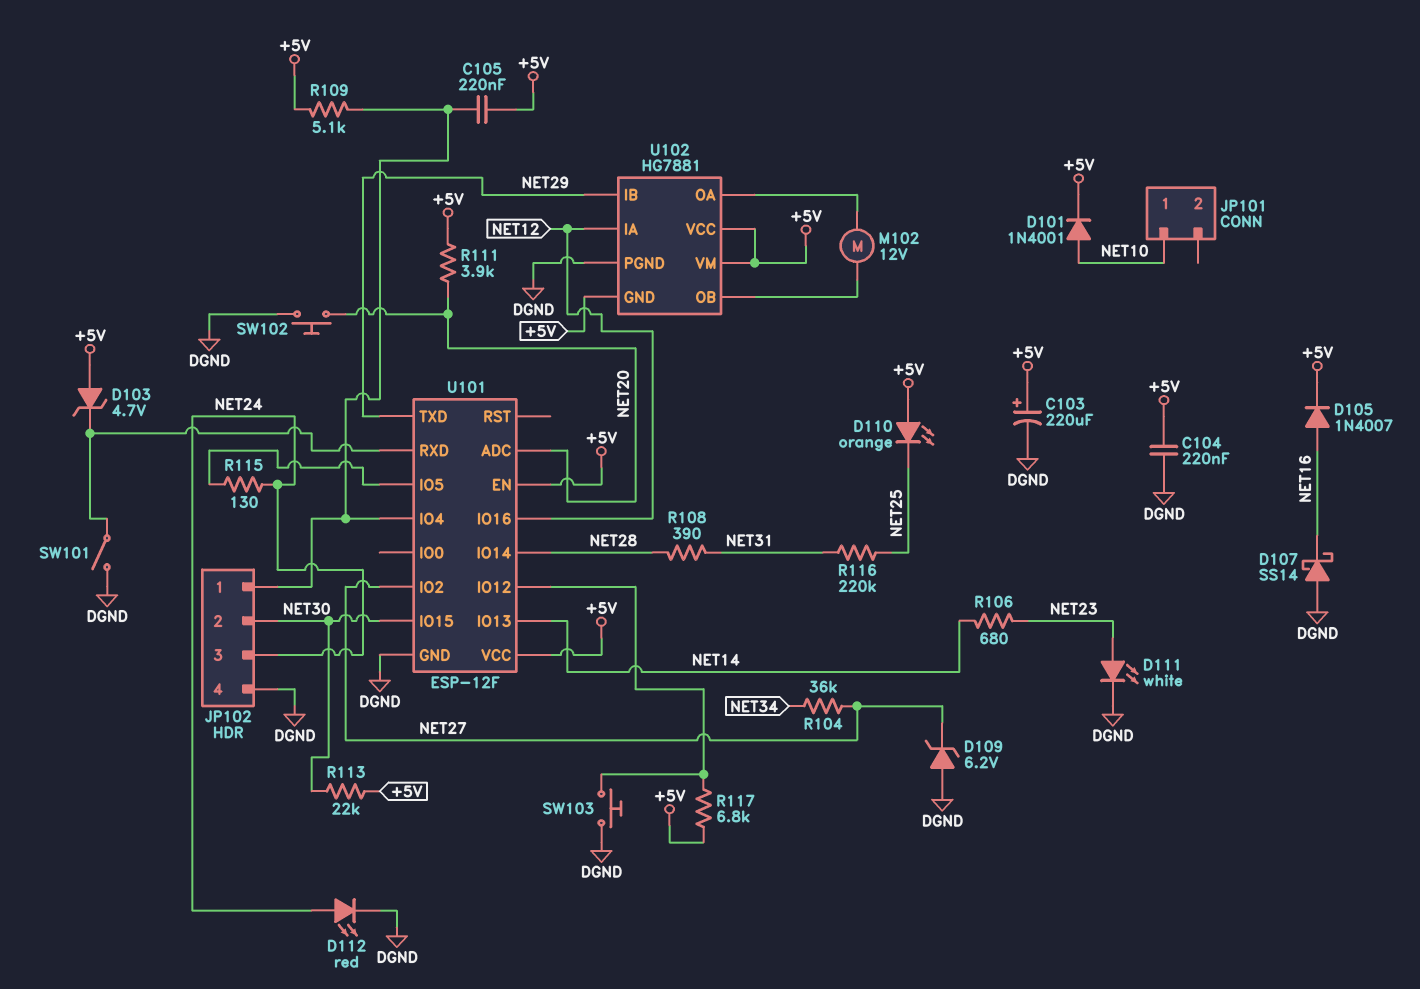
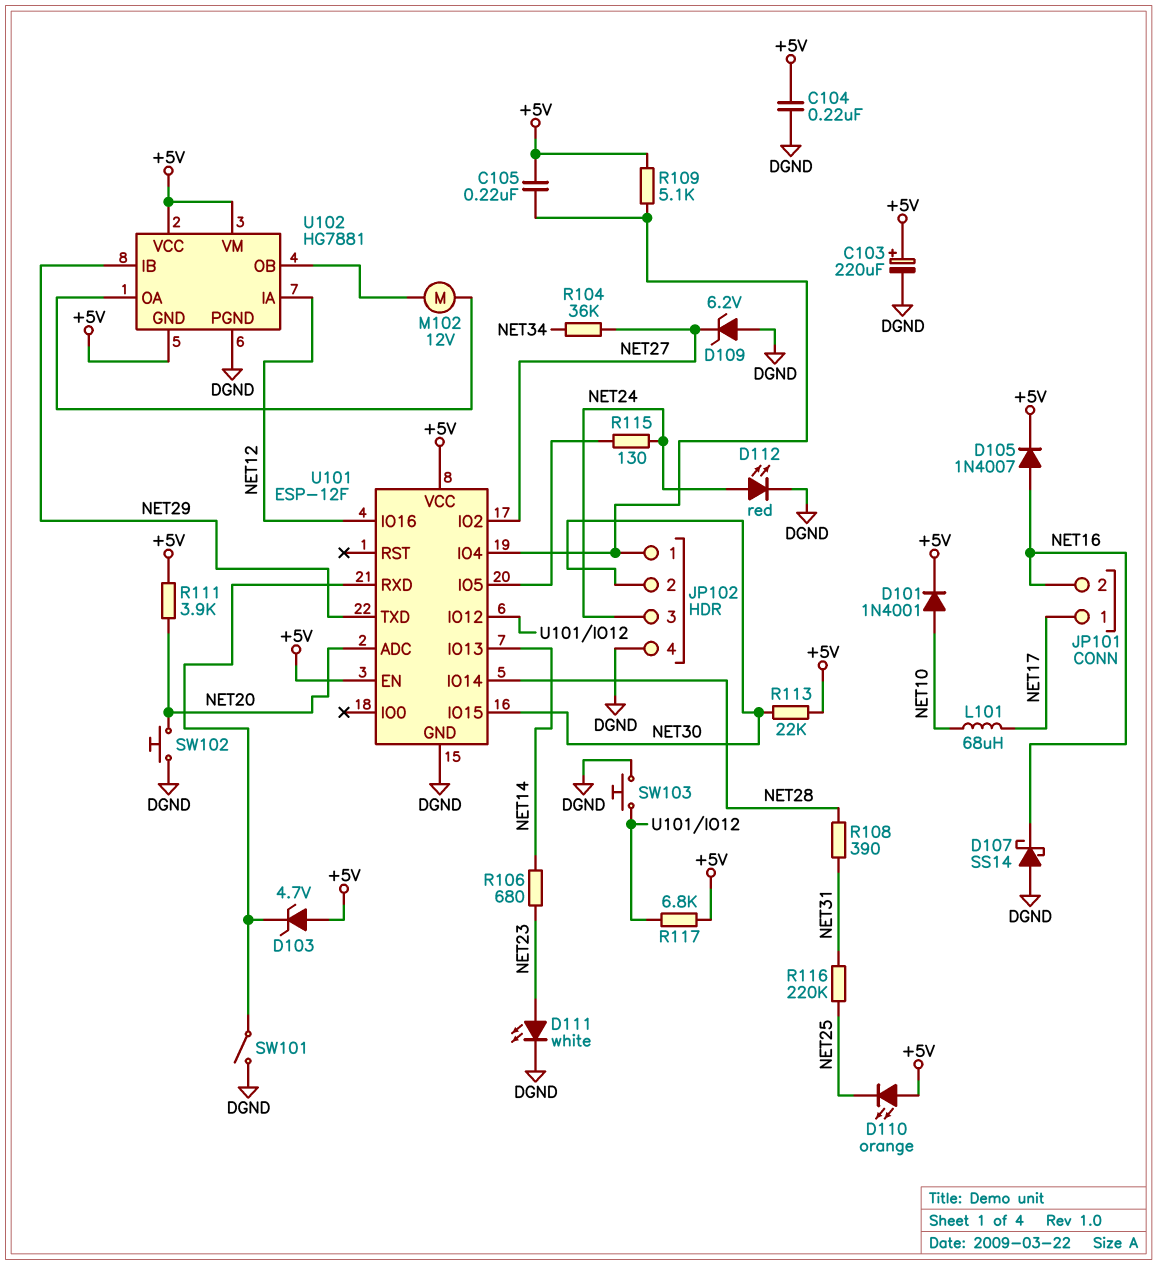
JP101 pin 1: NET10 -> NET17
JP101 pin 2: none -> NET16
L101: none -> 68uH (NET10, NET17)

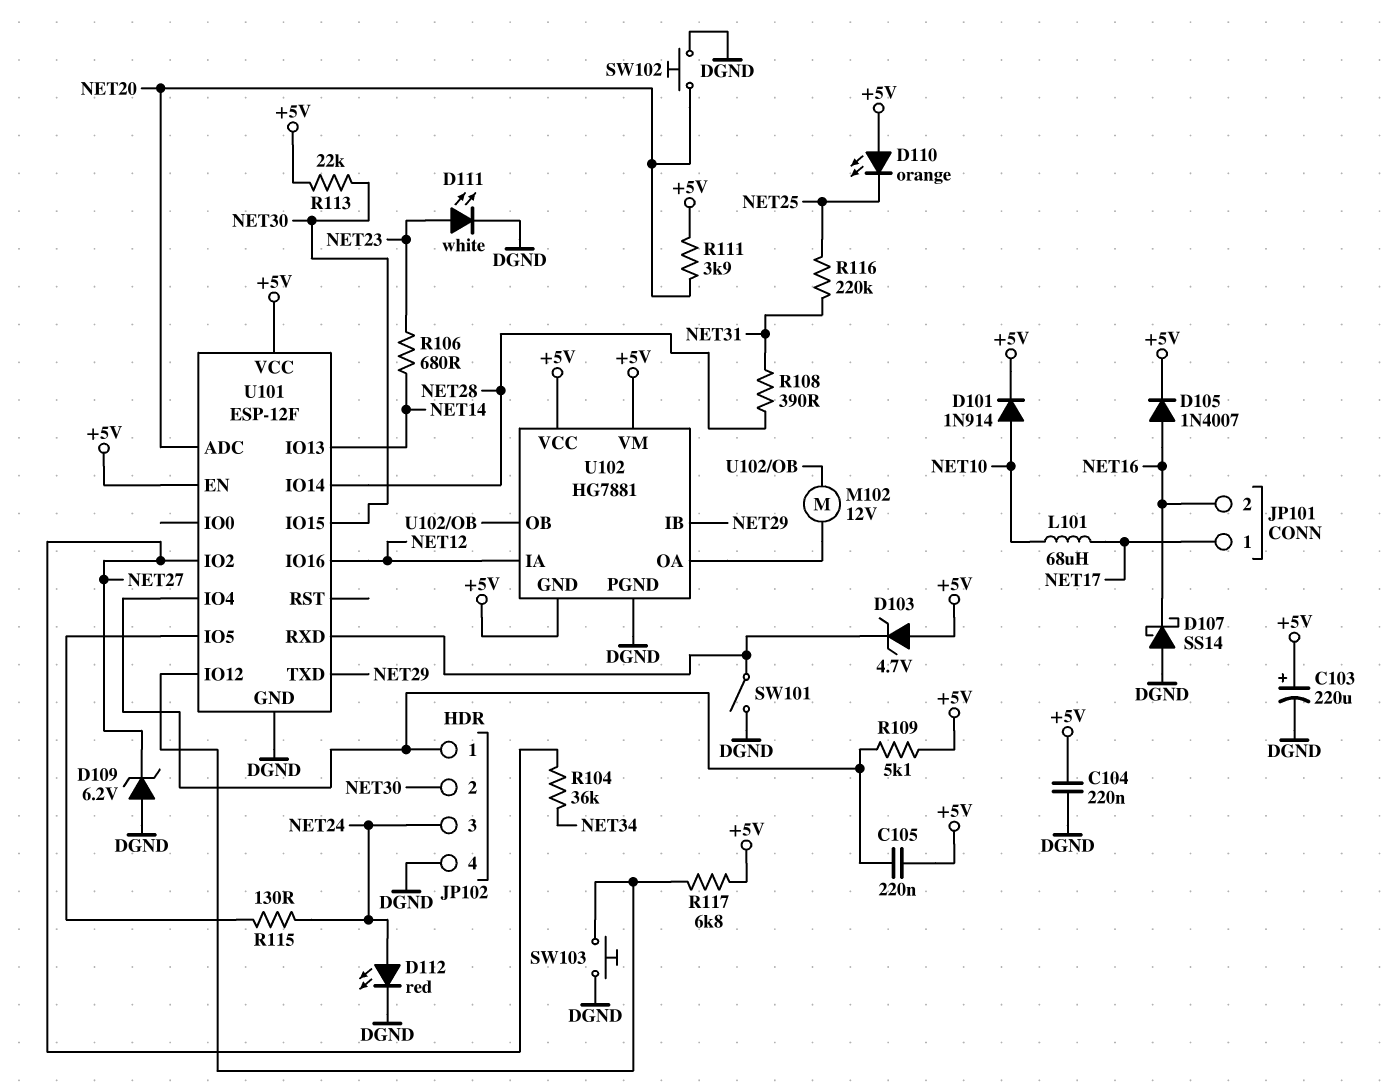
D101: diode 1N4001 (A NET10, K +5V) -> diode 1N914 (A NET10, K +5V)

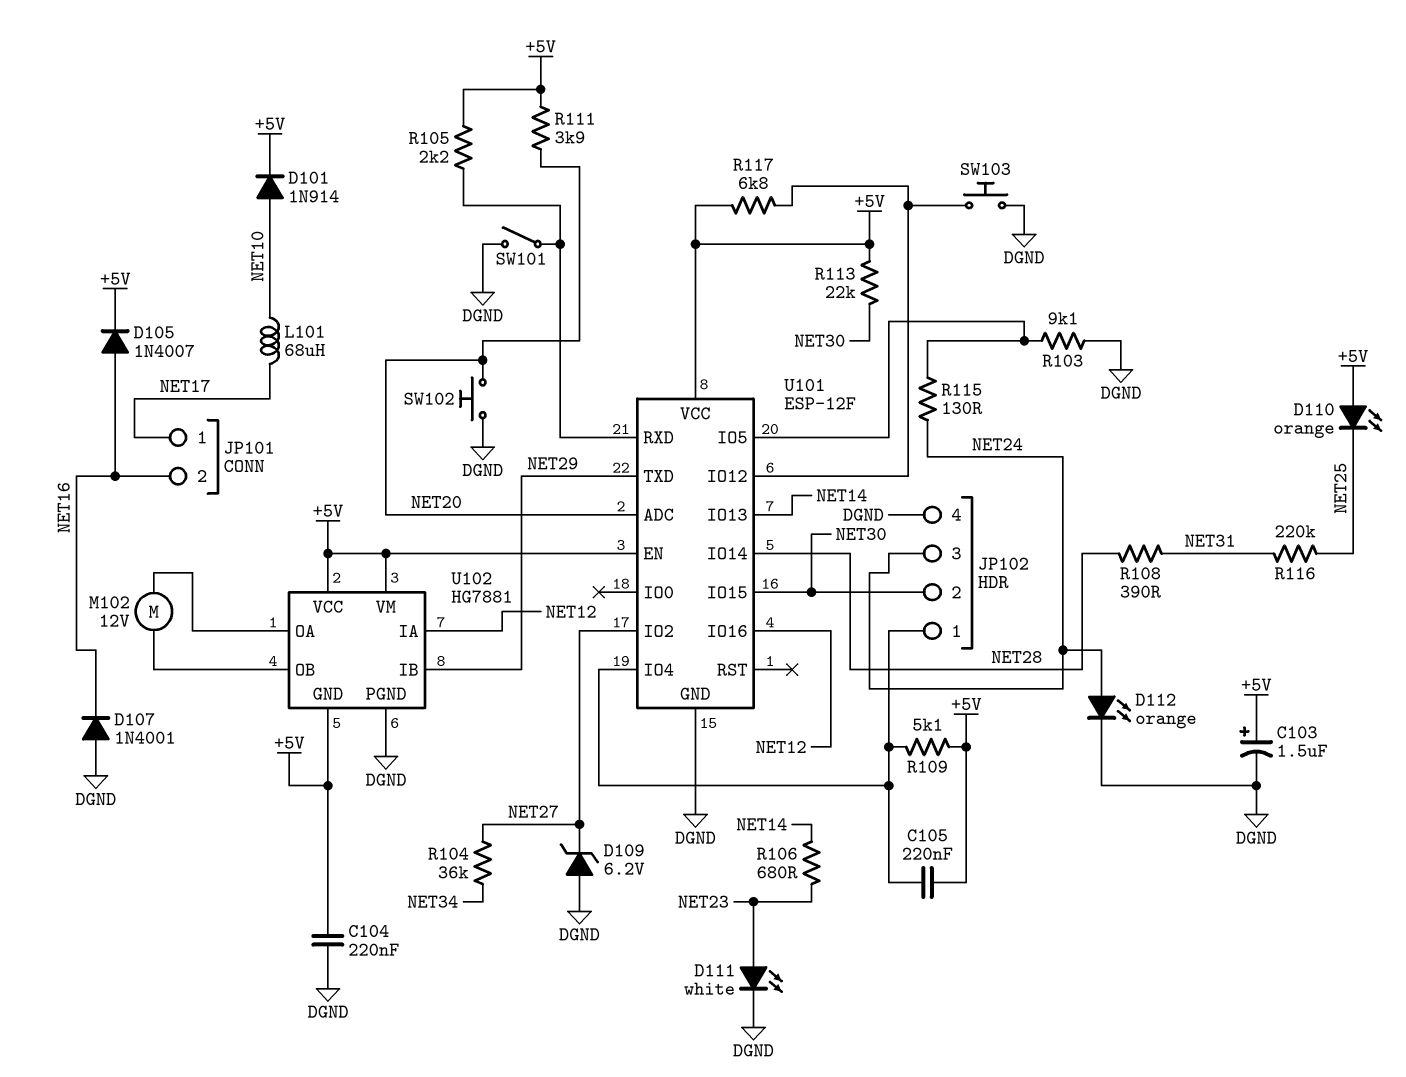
C103: 220uF (plus +5V, minus DGND) -> 1.5uF (plus +5V, minus DGND)
D103: zener 4.7V (A +5V, K U101/RXD) -> none
D107: schottky SS14 (A DGND, K NET16) -> diode 1N4001 (A DGND, K NET16)
D112: LED red (A NET24, K DGND) -> LED orange (A NET24, K DGND)
R103: none -> 9.1k (DGND, U101/IO5)
R105: none -> 2.2k (+5V, U101/RXD)

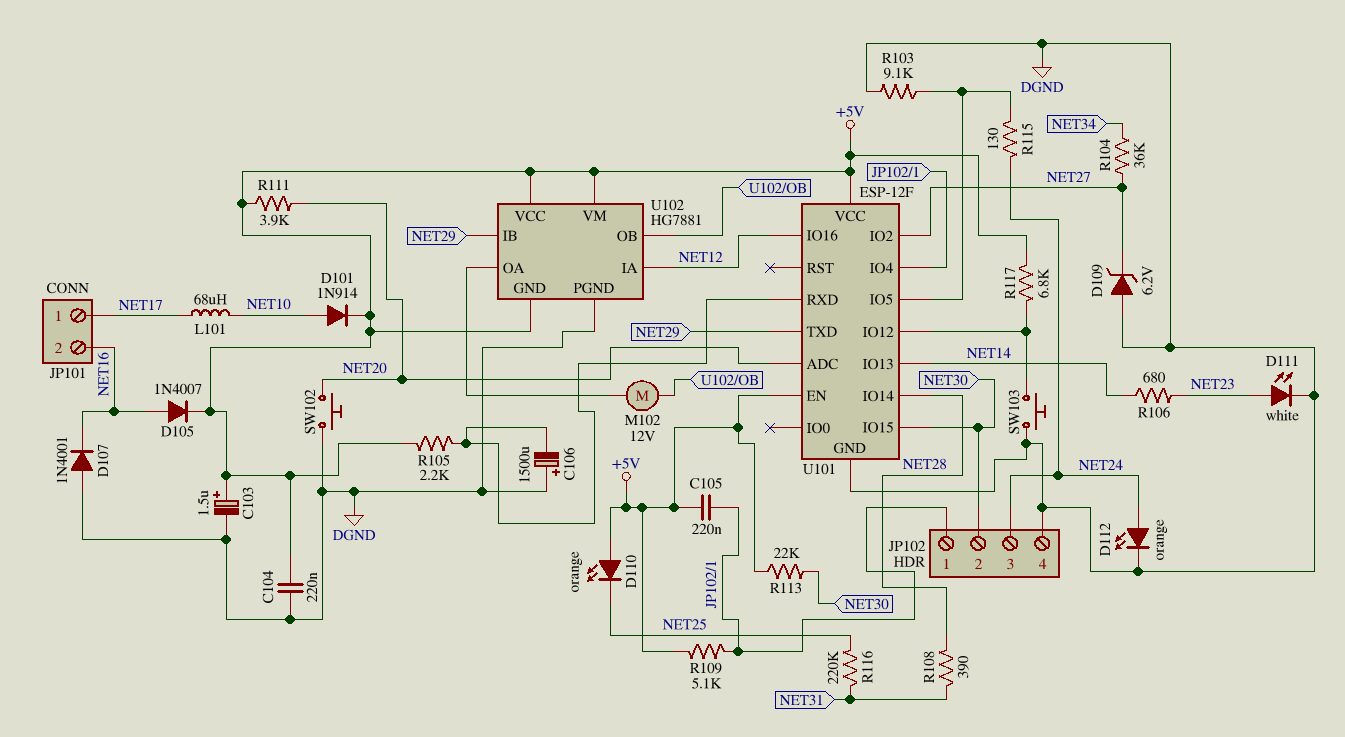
C106: none -> 1500uF (plus DGND, minus U101/RXD)
SW101: switch (DGND, U101/RXD) -> none

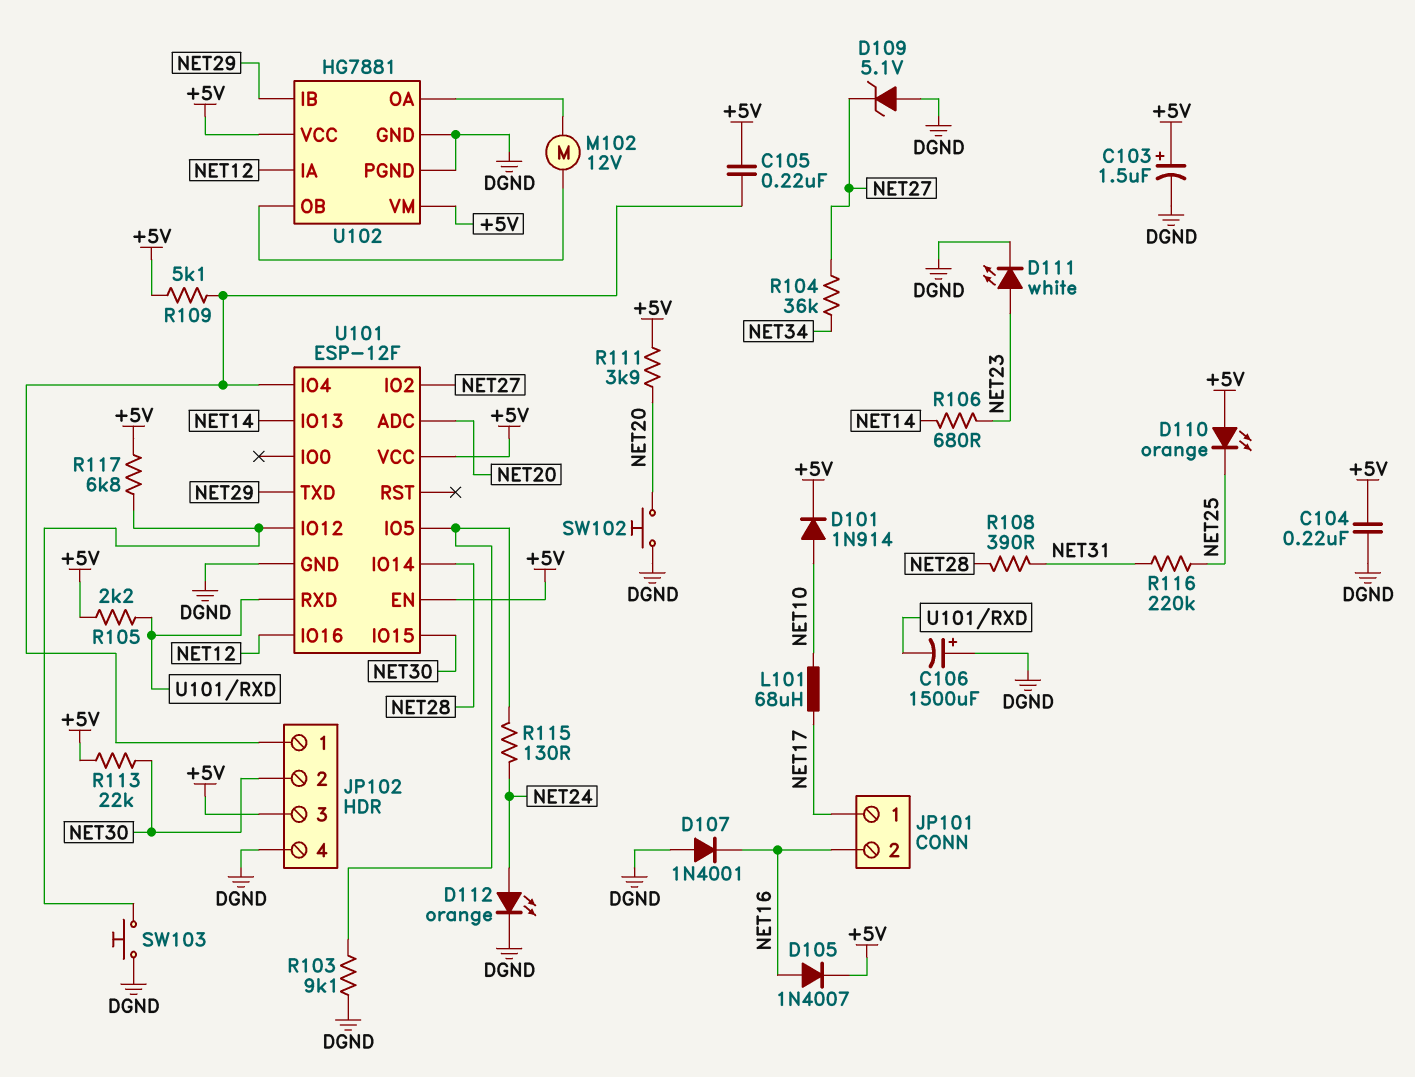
D109: zener 6.2V (A DGND, K NET27) -> zener 5.1V (A DGND, K NET27)
JP102 pin 3: NET24 -> +5V
U102 pin GND: +5V -> DGND

